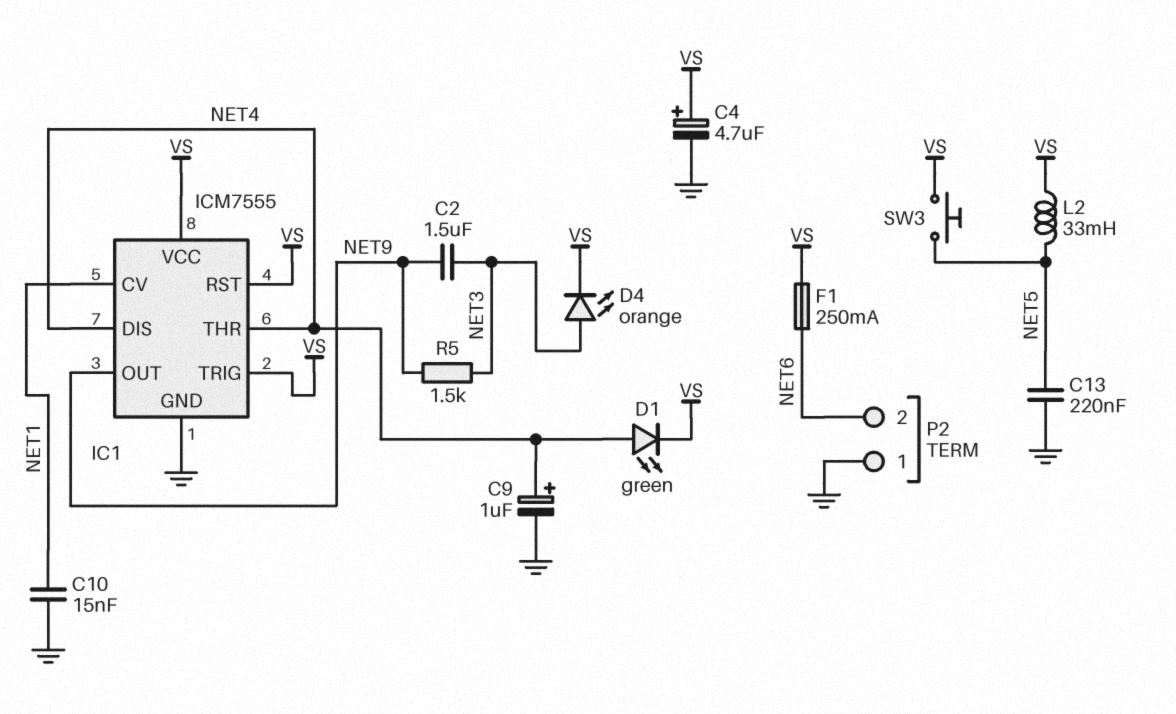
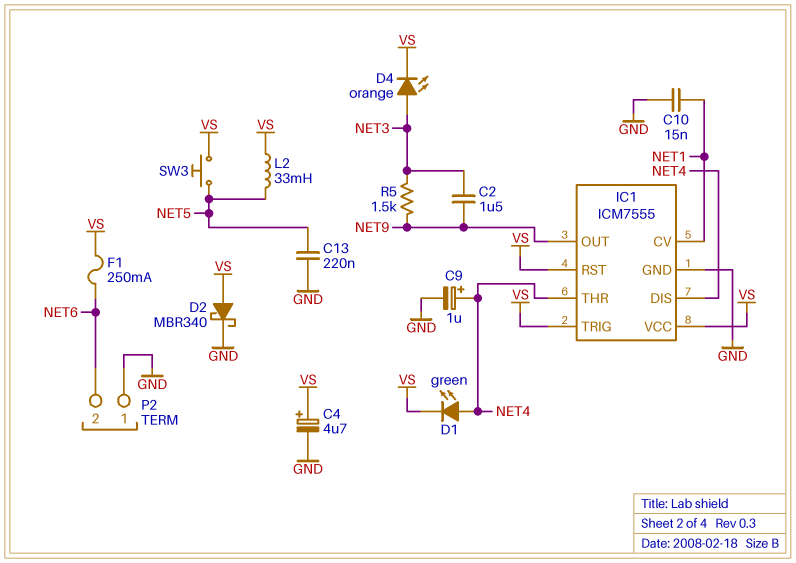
D2: none -> schottky MBR340 (A VS, K GND)

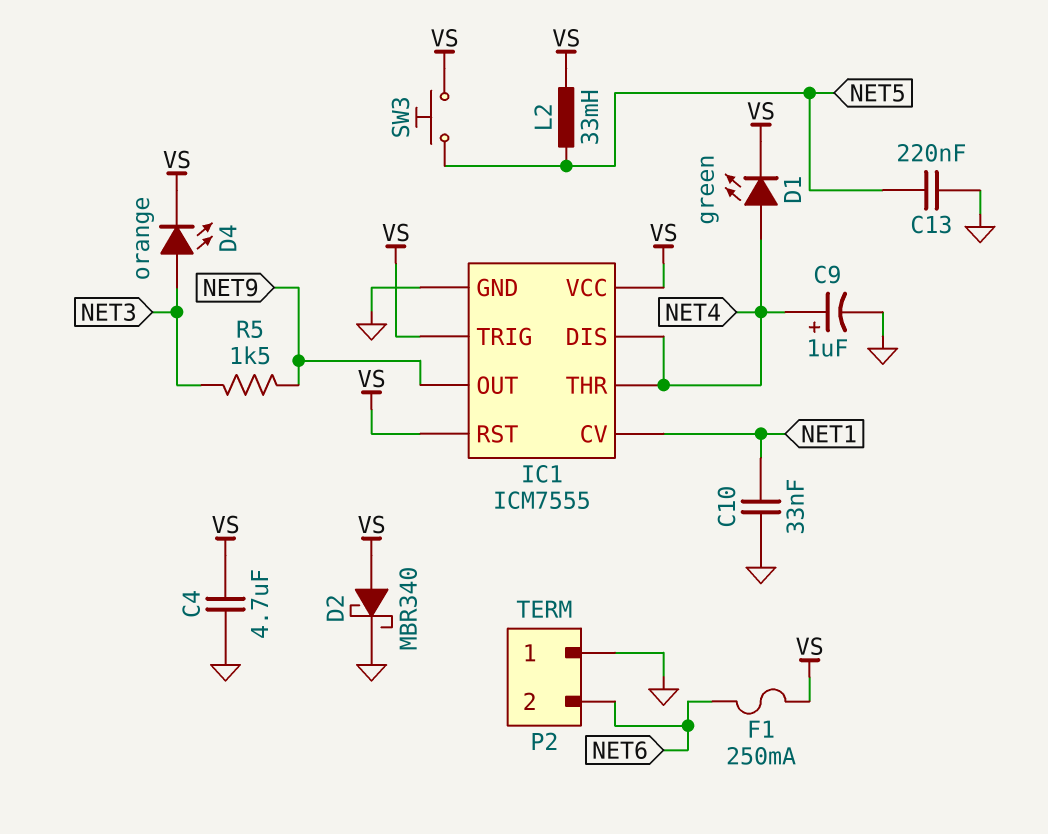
C2: 1.5uF (NET3, NET9) -> none
C4: 4.7uF (plus VS, minus GND) -> 4.7uF (GND, VS)
C10: 15nF (GND, NET1) -> 33nF (GND, NET1)

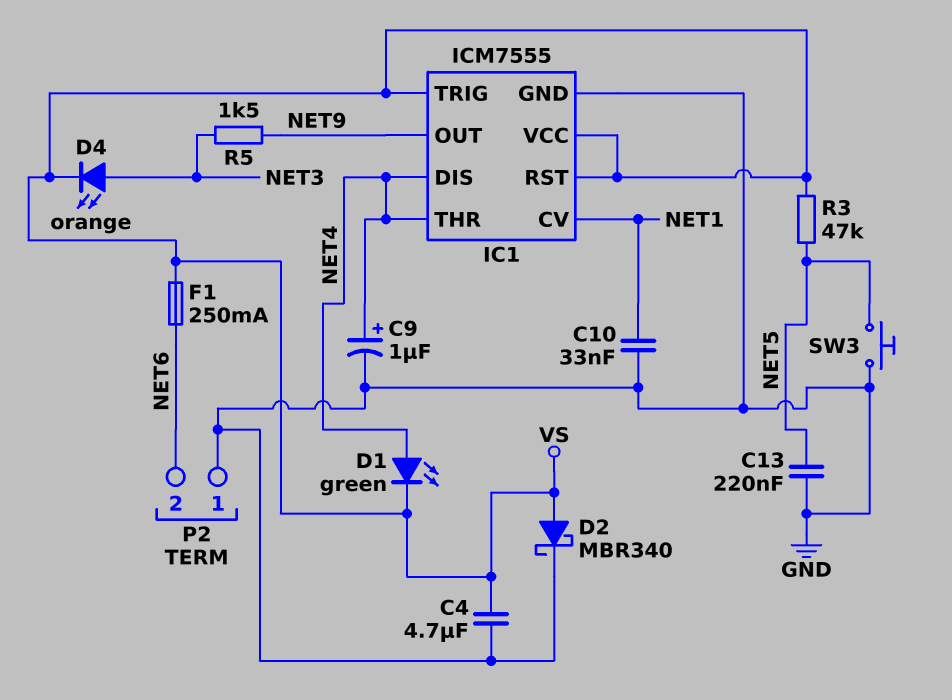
L2: 33mH (NET5, VS) -> none
R3: none -> 47k (NET5, VS)
SW3: button (NET5, VS) -> button (GND, NET5)

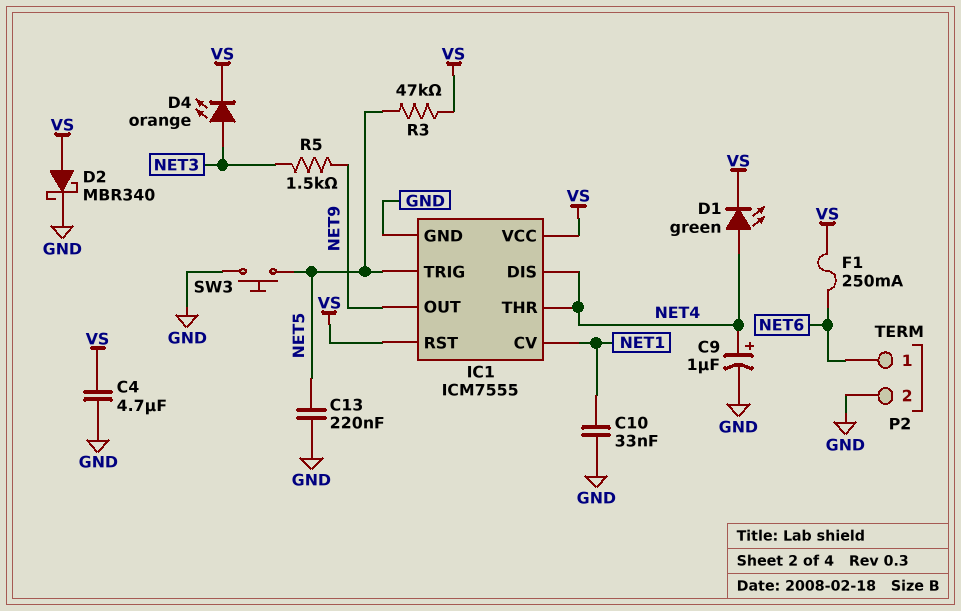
IC1 pin TRIG: VS -> NET5
P2 pin 1: GND -> NET6
P2 pin 2: NET6 -> GND

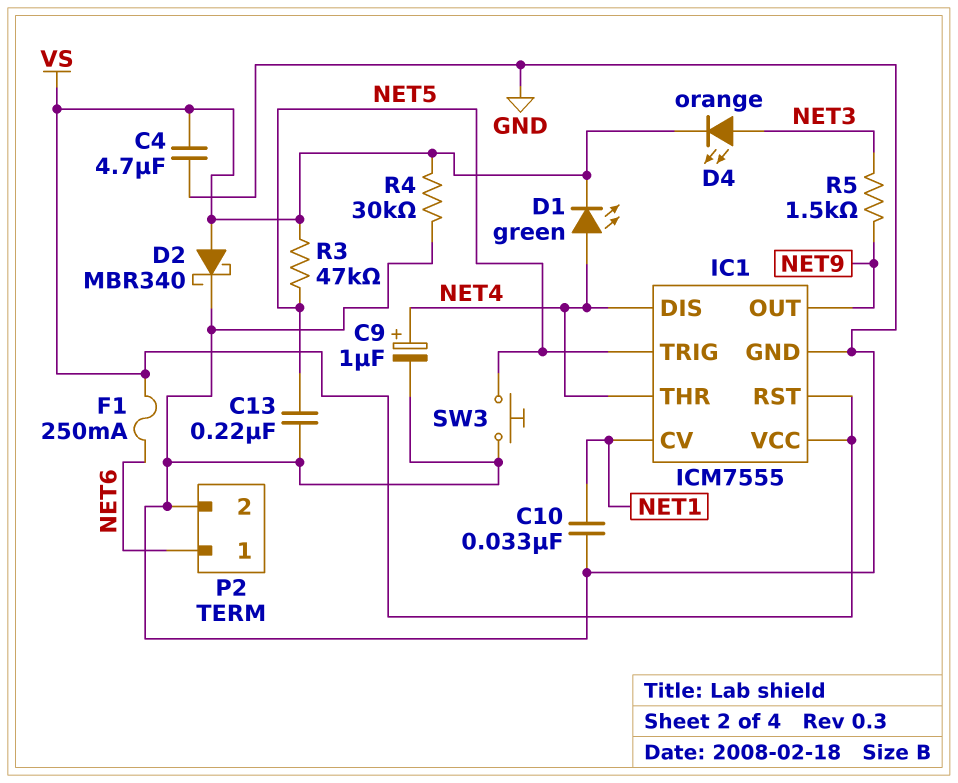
R4: none -> 30k (GND, VS)

